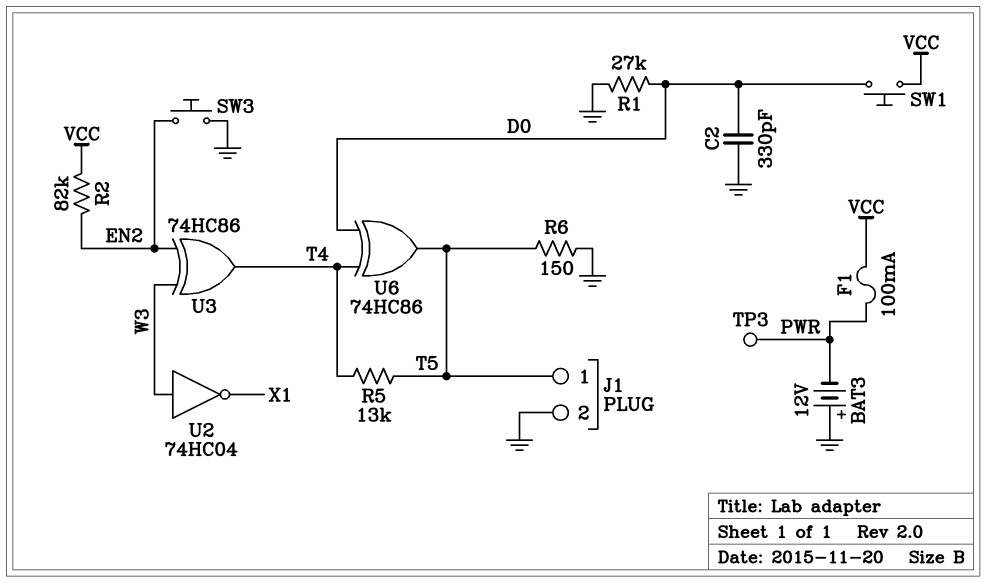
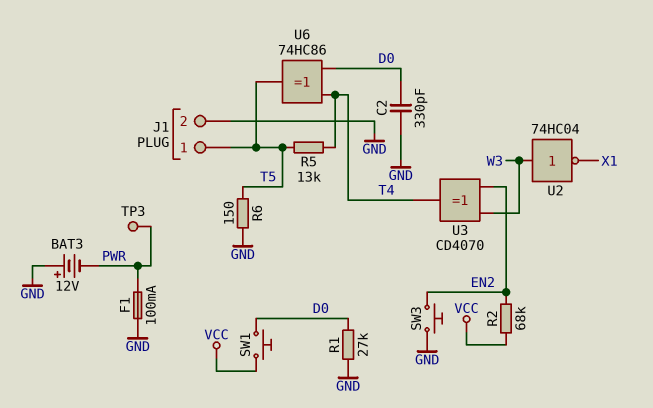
F1: 100mA (PWR, VCC) -> 100mA (GND, PWR)
R2: 82k (EN2, VCC) -> 68k (EN2, VCC)
U3: XOR 74HC86 (in EN2, in W3, out T4) -> XOR CD4070 (in EN2, in W3, out T4)

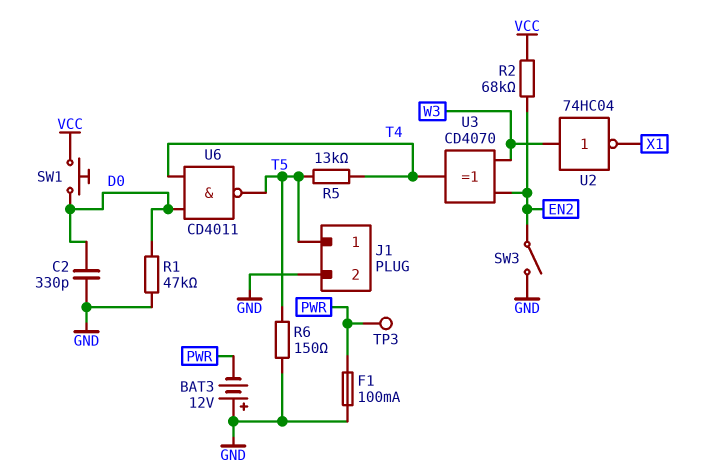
R1: 27k (D0, GND) -> 47k (D0, GND)
SW3: button (EN2, GND) -> switch (EN2, GND)
U6: XOR 74HC86 (in D0, in T4, out T5) -> NAND CD4011 (in D0, in T4, out T5)

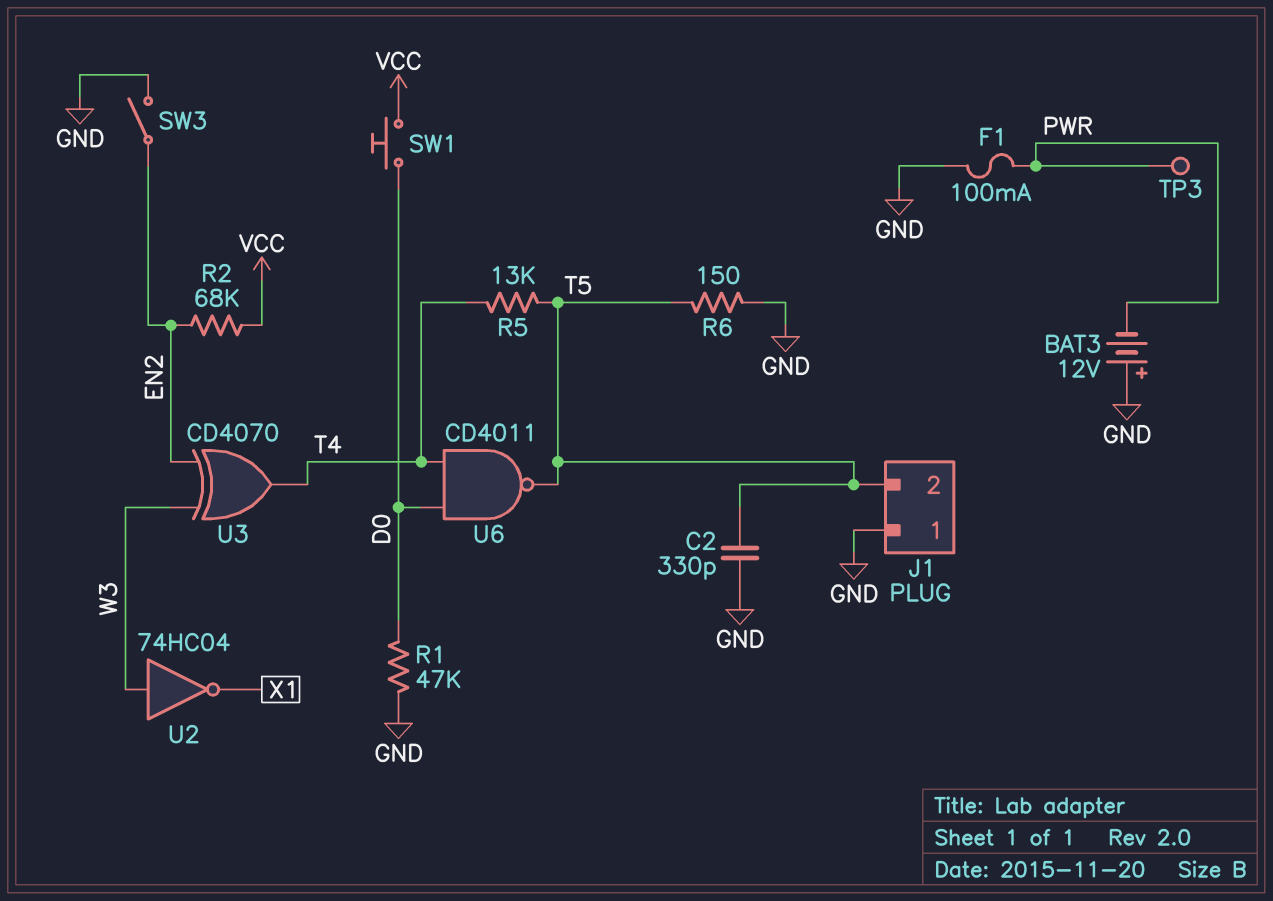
C2: 330pF (D0, GND) -> 330pF (GND, T5)
J1 pin 1: T5 -> GND
J1 pin 2: GND -> T5

